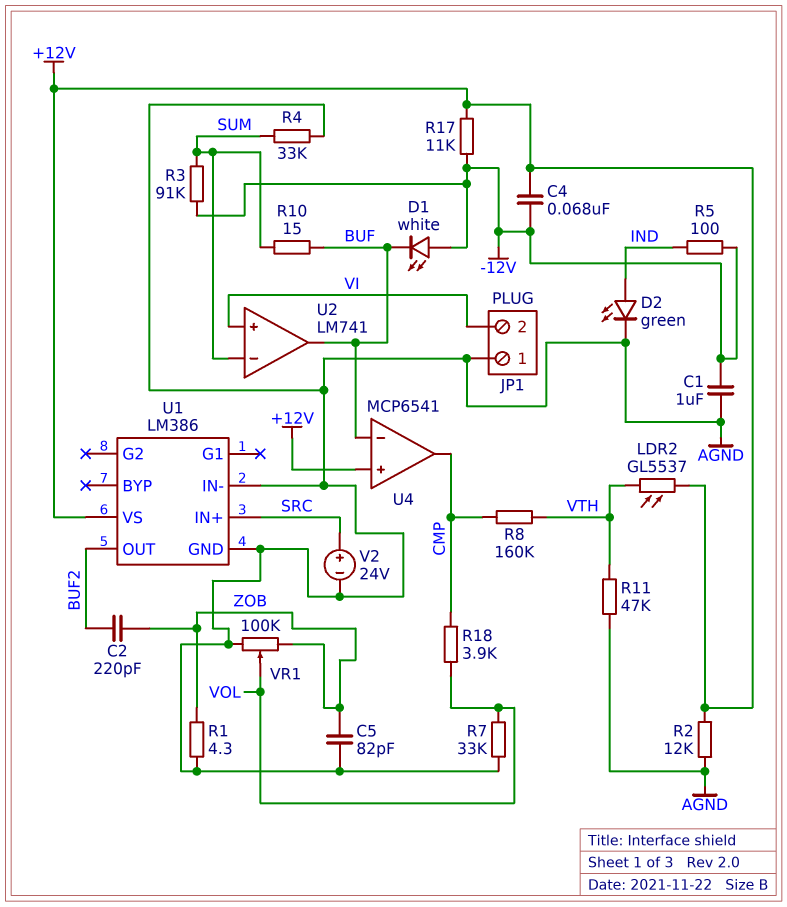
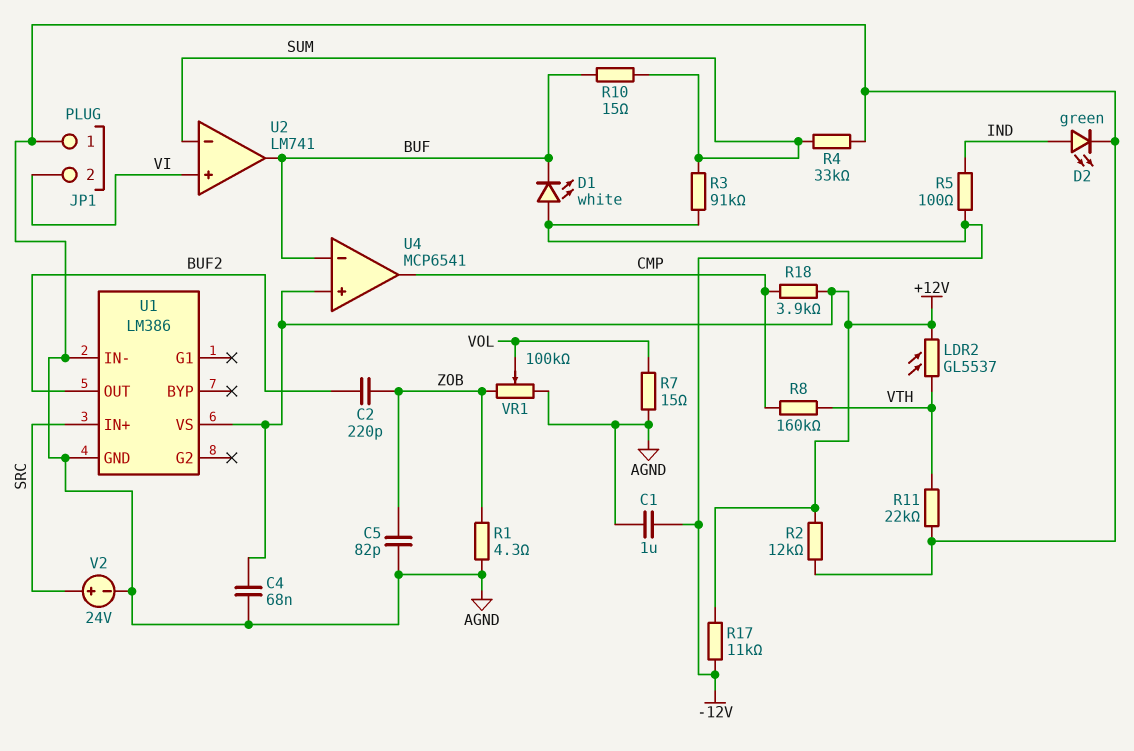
C4: 68nF (+12V, -12V) -> 68nF (+12V, AGND)
R7: 33k (AGND, VOL) -> 15 (AGND, VOL)
R11: 47k (AGND, VTH) -> 22k (AGND, VTH)
R18: 3.9k (CMP, VOL) -> 3.9k (+12V, CMP)

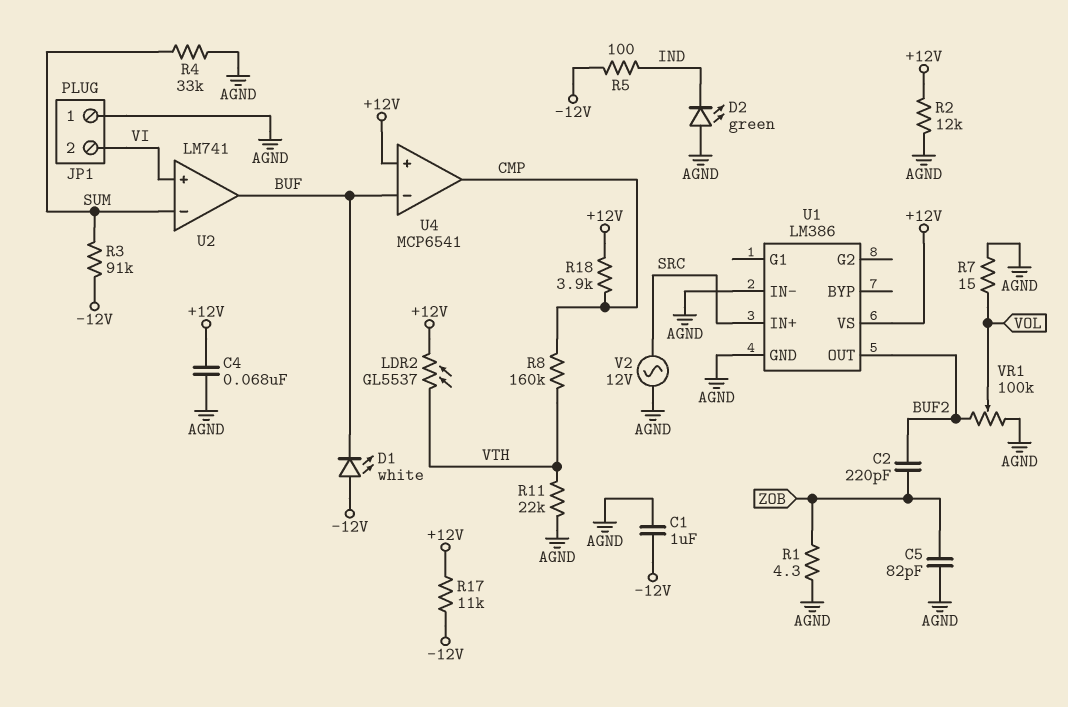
D2: LED green (A IND, K AGND) -> LED green (A AGND, K IND)
R10: 15 (BUF, SUM) -> none
V2: 24V (plus SRC, minus AGND) -> AC 12V (AGND, SRC)
VR1: 100k (AGND, ZOB, wiper VOL) -> 100k (AGND, BUF2, wiper VOL)

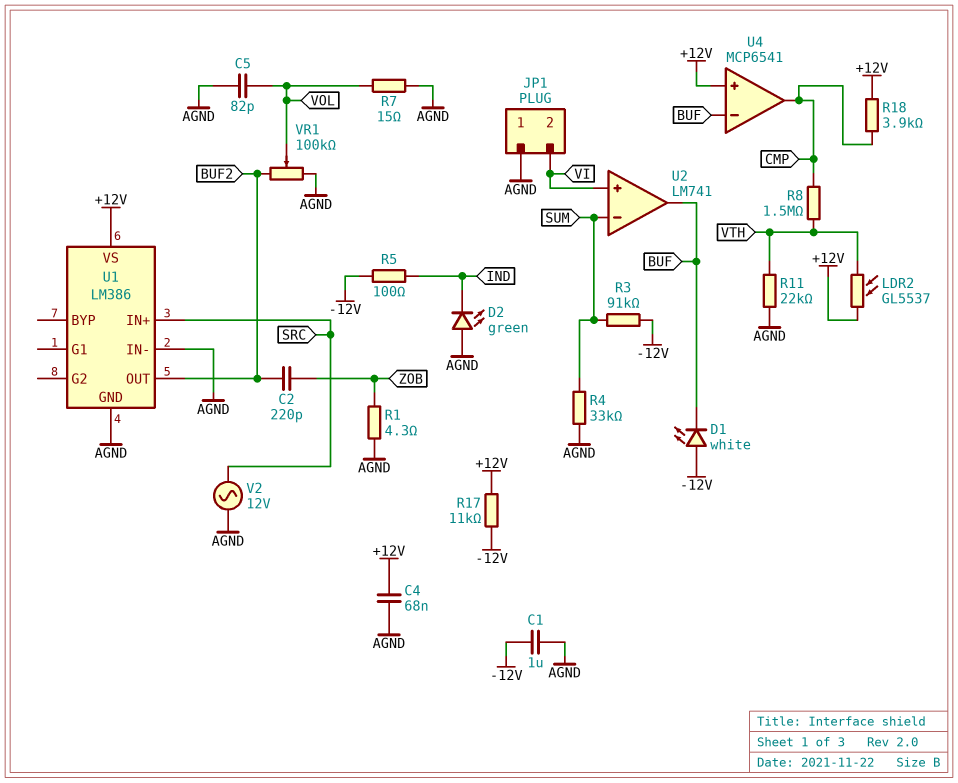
C5: 82pF (AGND, ZOB) -> 82pF (AGND, VOL)
R2: 12k (+12V, AGND) -> none
R8: 160k (CMP, VTH) -> 1.5M (CMP, VTH)

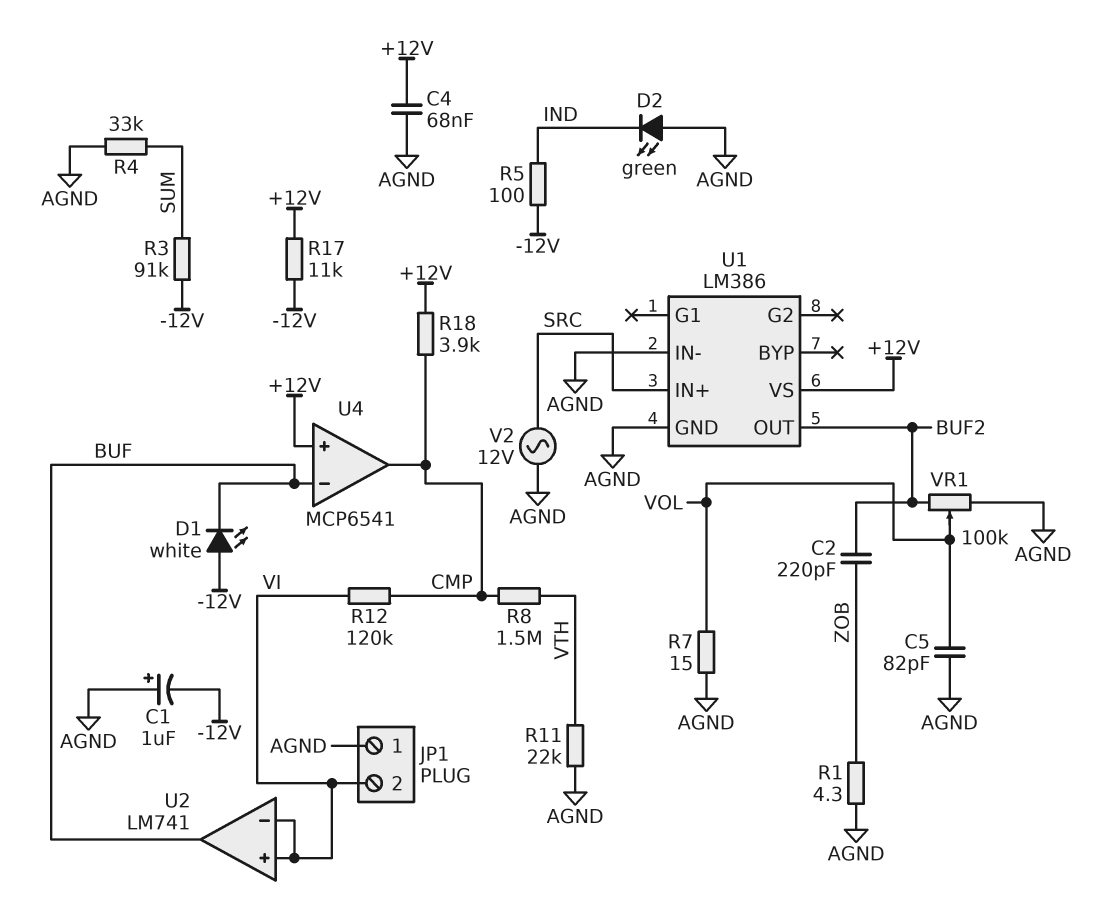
C1: 1uF (-12V, AGND) -> 1uF (plus AGND, minus -12V)
LDR2: GL5537 (+12V, VTH) -> none
R12: none -> 120k (CMP, VI)
U2 pin in-: SUM -> VI

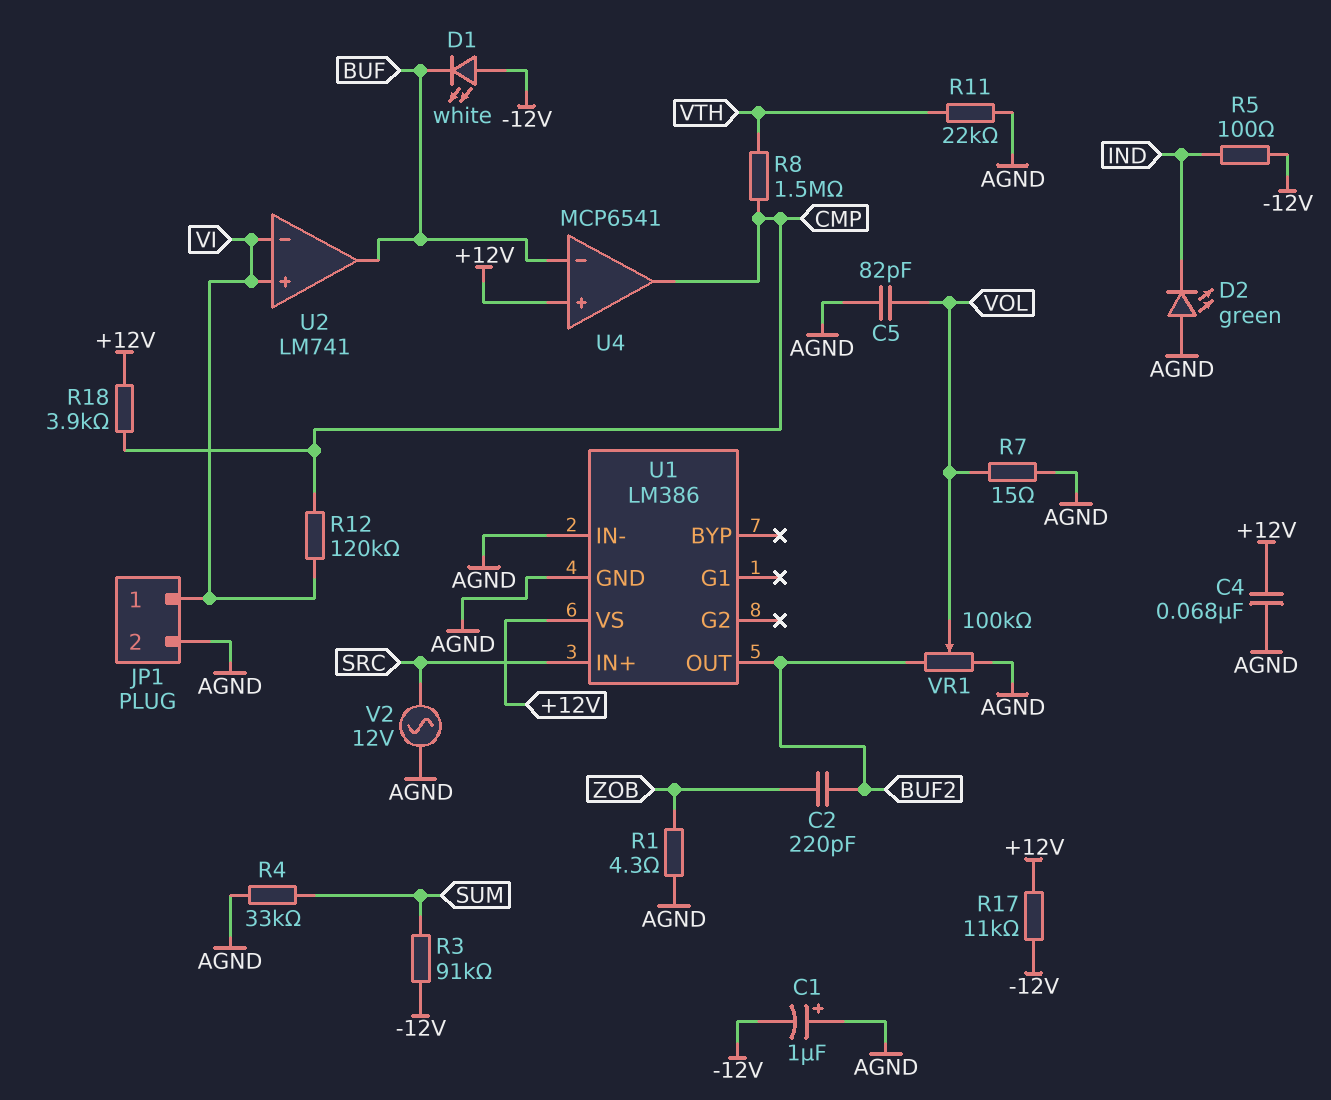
JP1 pin 1: AGND -> VI
JP1 pin 2: VI -> AGND

